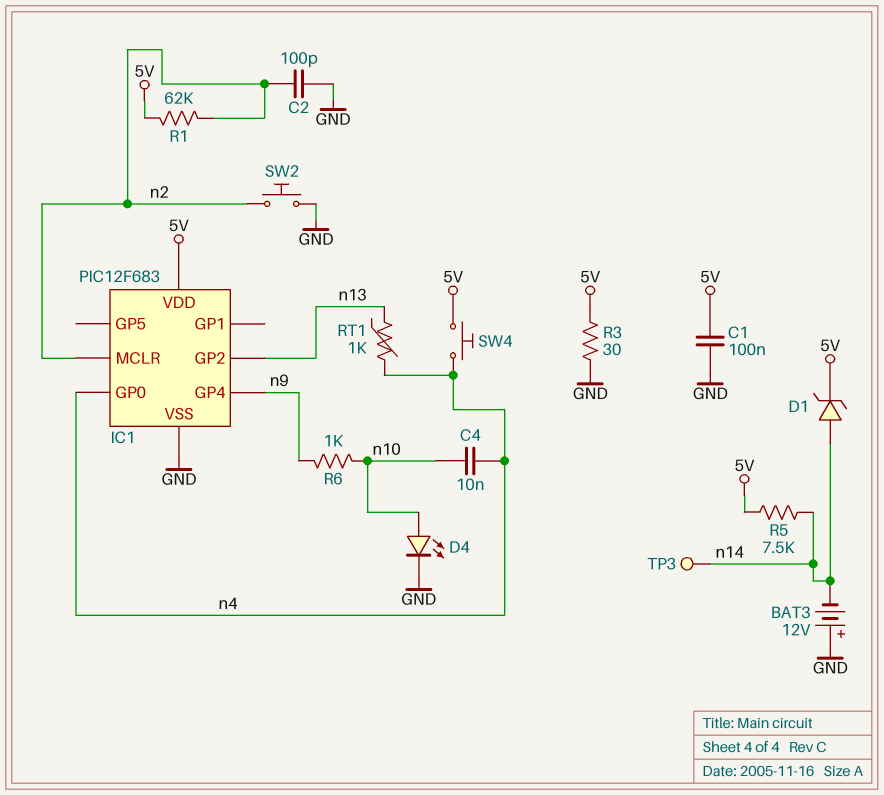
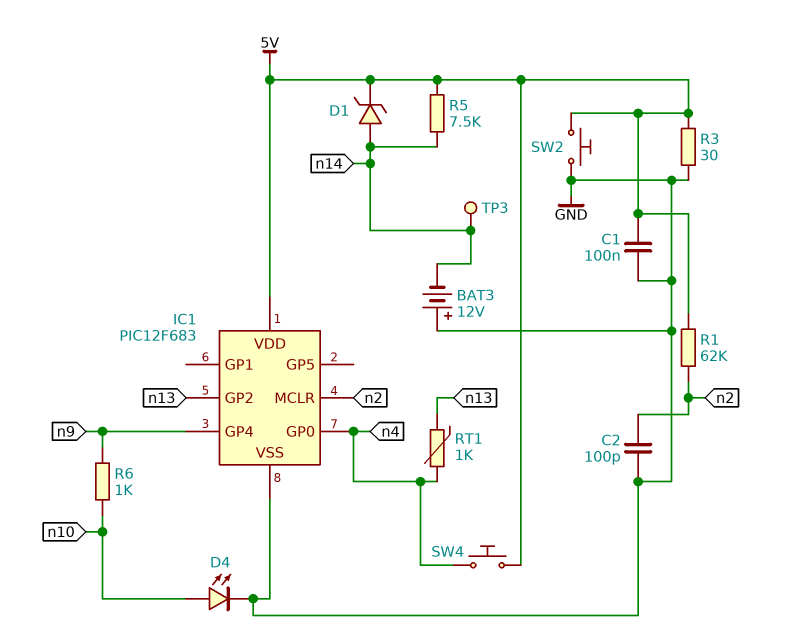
C4: 10nF (n4, n10) -> none
SW2: button (GND, n2) -> button (5V, GND)

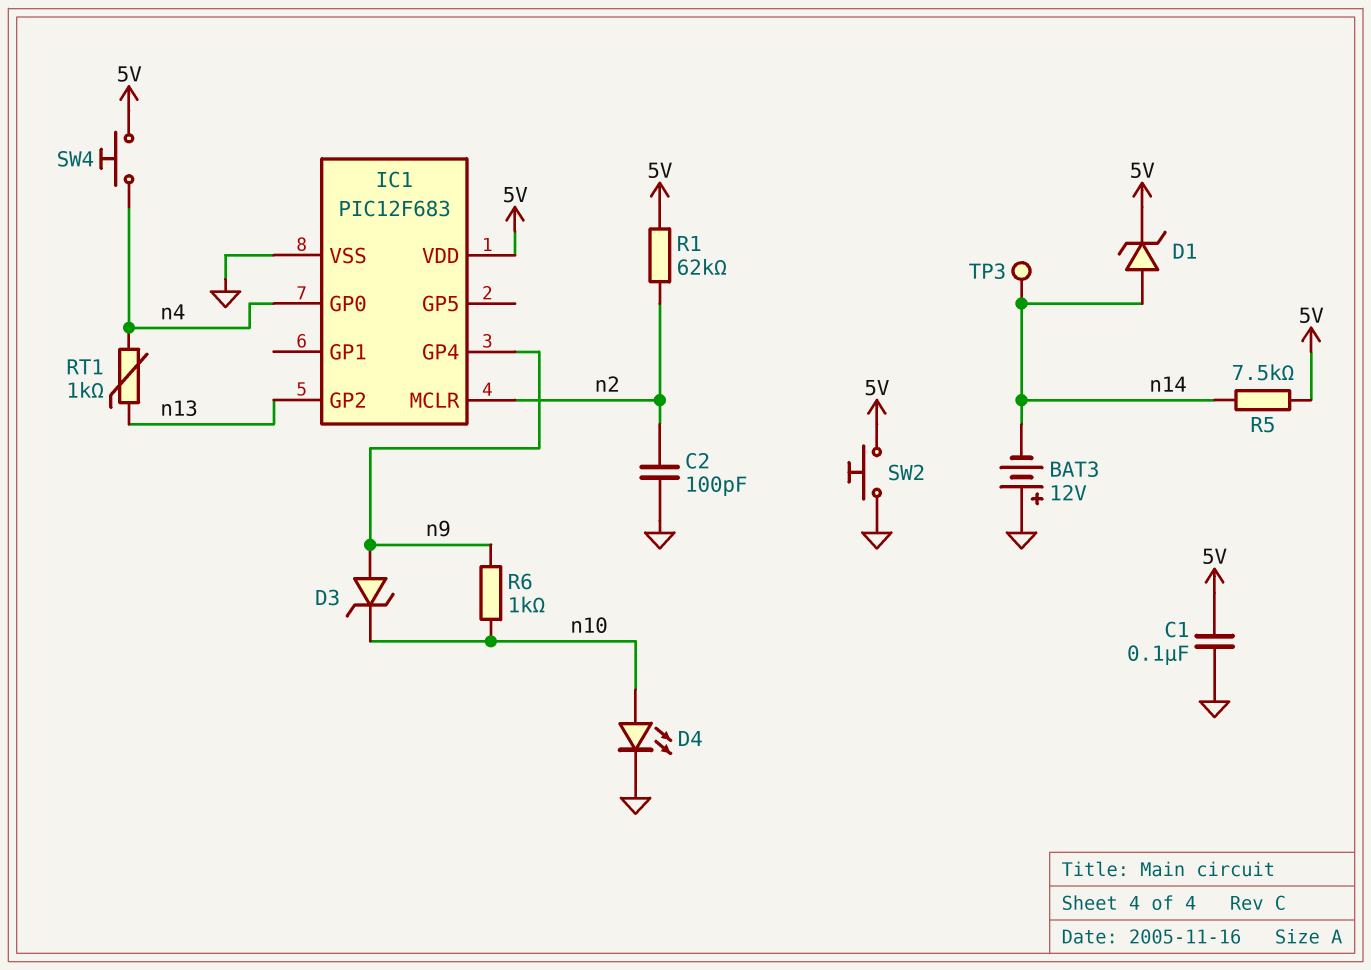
D3: none -> zener (A n9, K n10)
R3: 30 (5V, GND) -> none

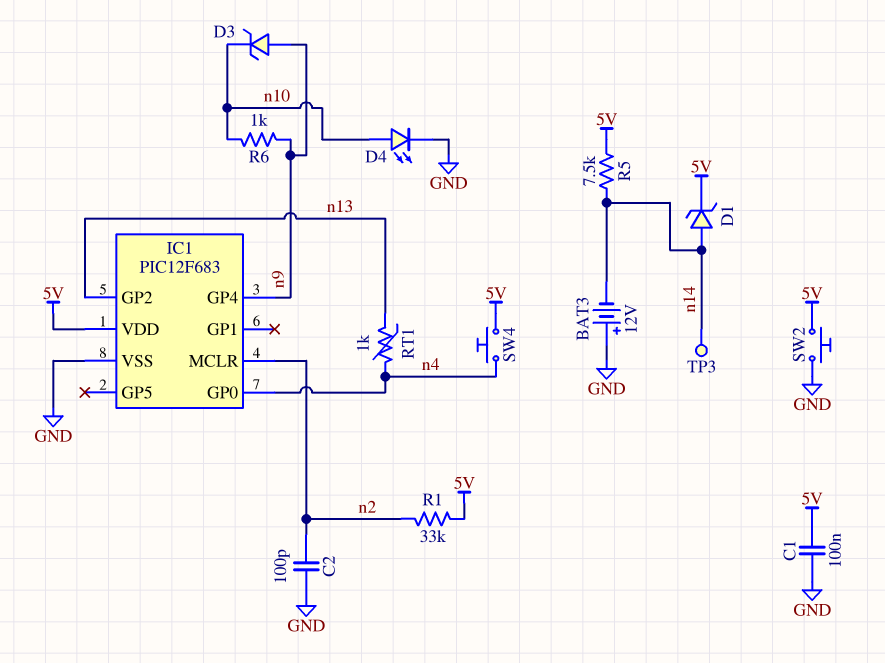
R1: 62k (5V, n2) -> 33k (5V, n2)

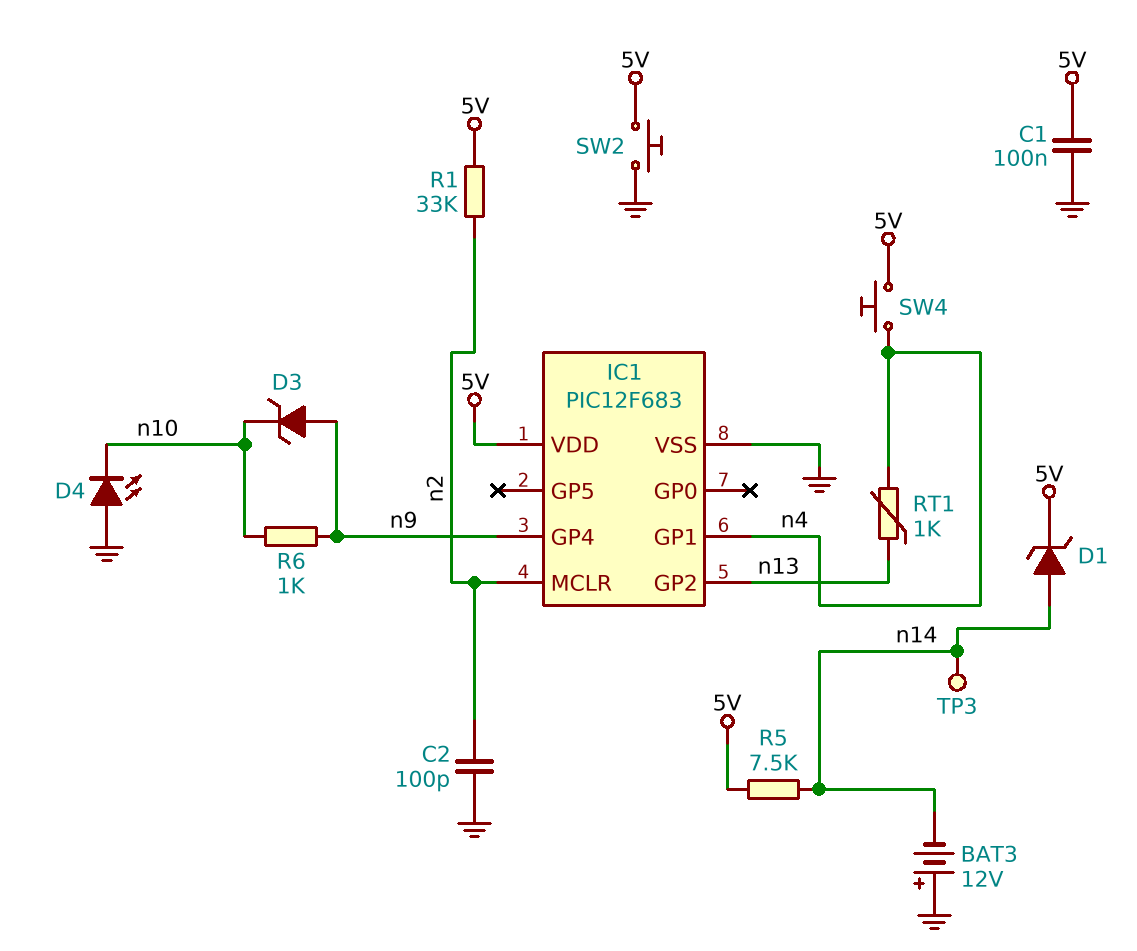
D4: LED (A n10, K GND) -> LED (A GND, K n10)
IC1 pin GP0: n4 -> none
IC1 pin GP1: none -> n4

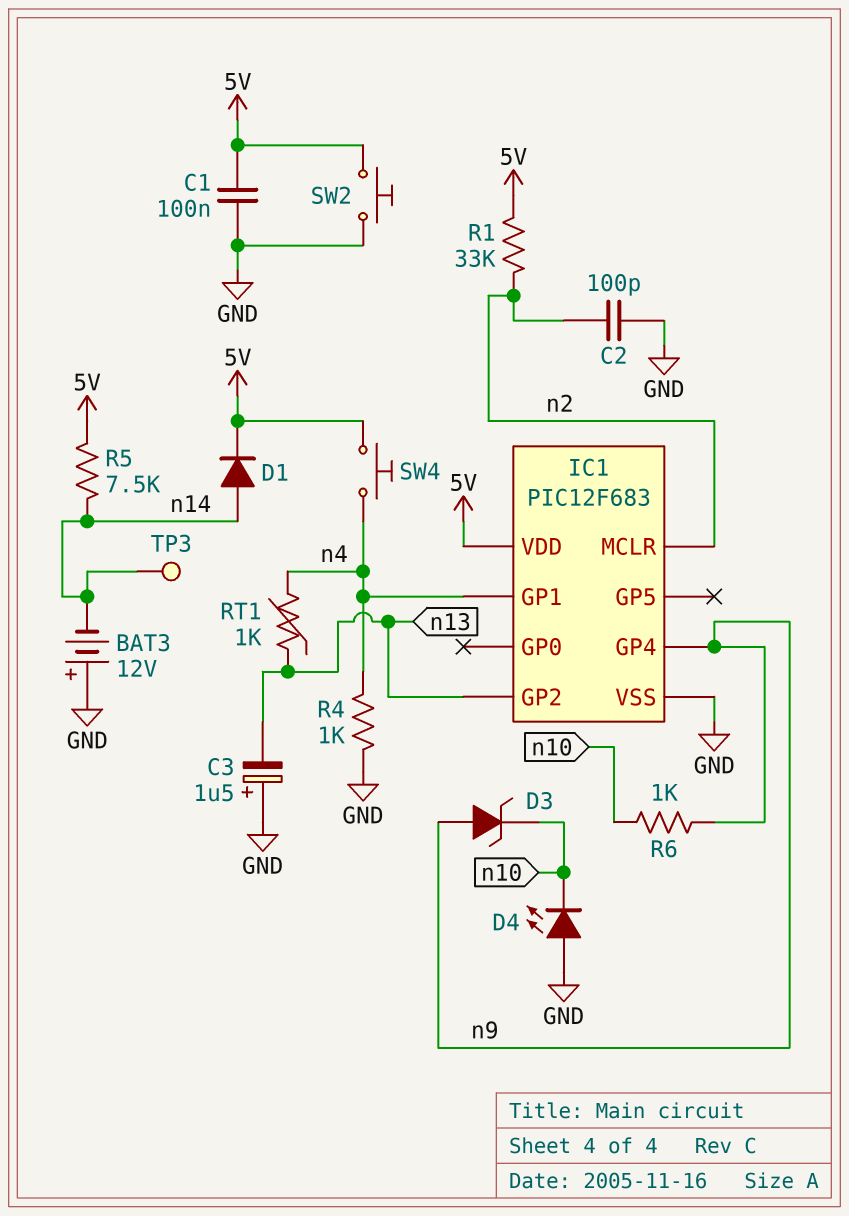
C3: none -> 1.5uF (plus GND, minus n13)
D1: zener (A n14, K 5V) -> diode (A n14, K 5V)
R4: none -> 1k (GND, n4)

